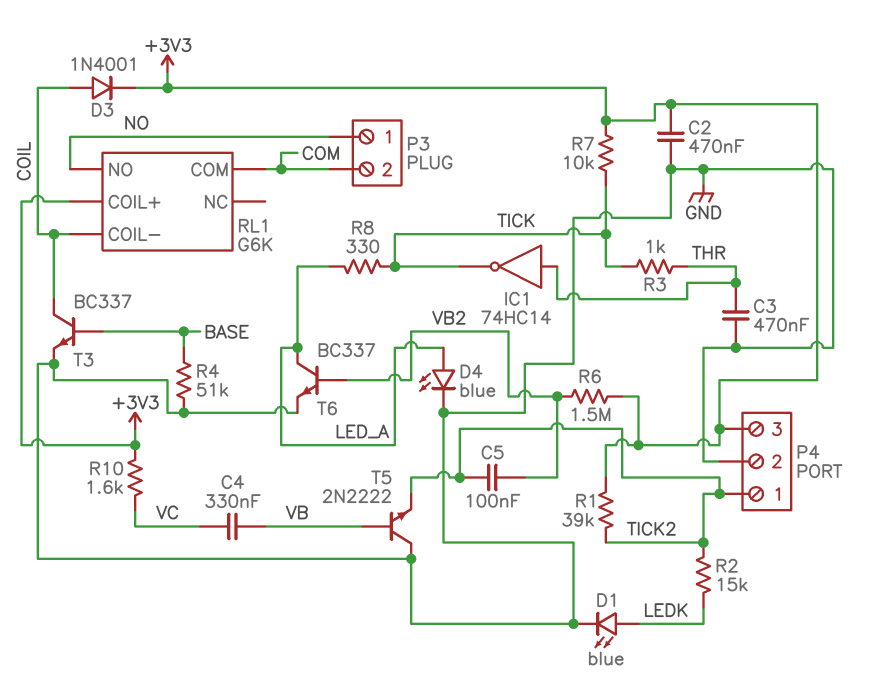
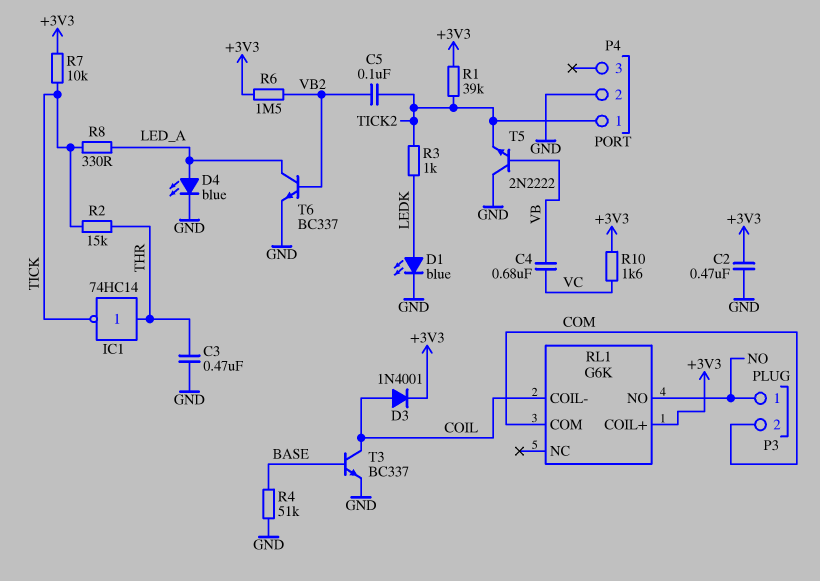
C4: 330nF (VB, VC) -> 680nF (VB, VC)
P4 pin 3: +3V3 -> none
R2: 15k (LEDK, TICK2) -> 15k (THR, TICK)
R3: 1k (THR, TICK) -> 1k (LEDK, TICK2)

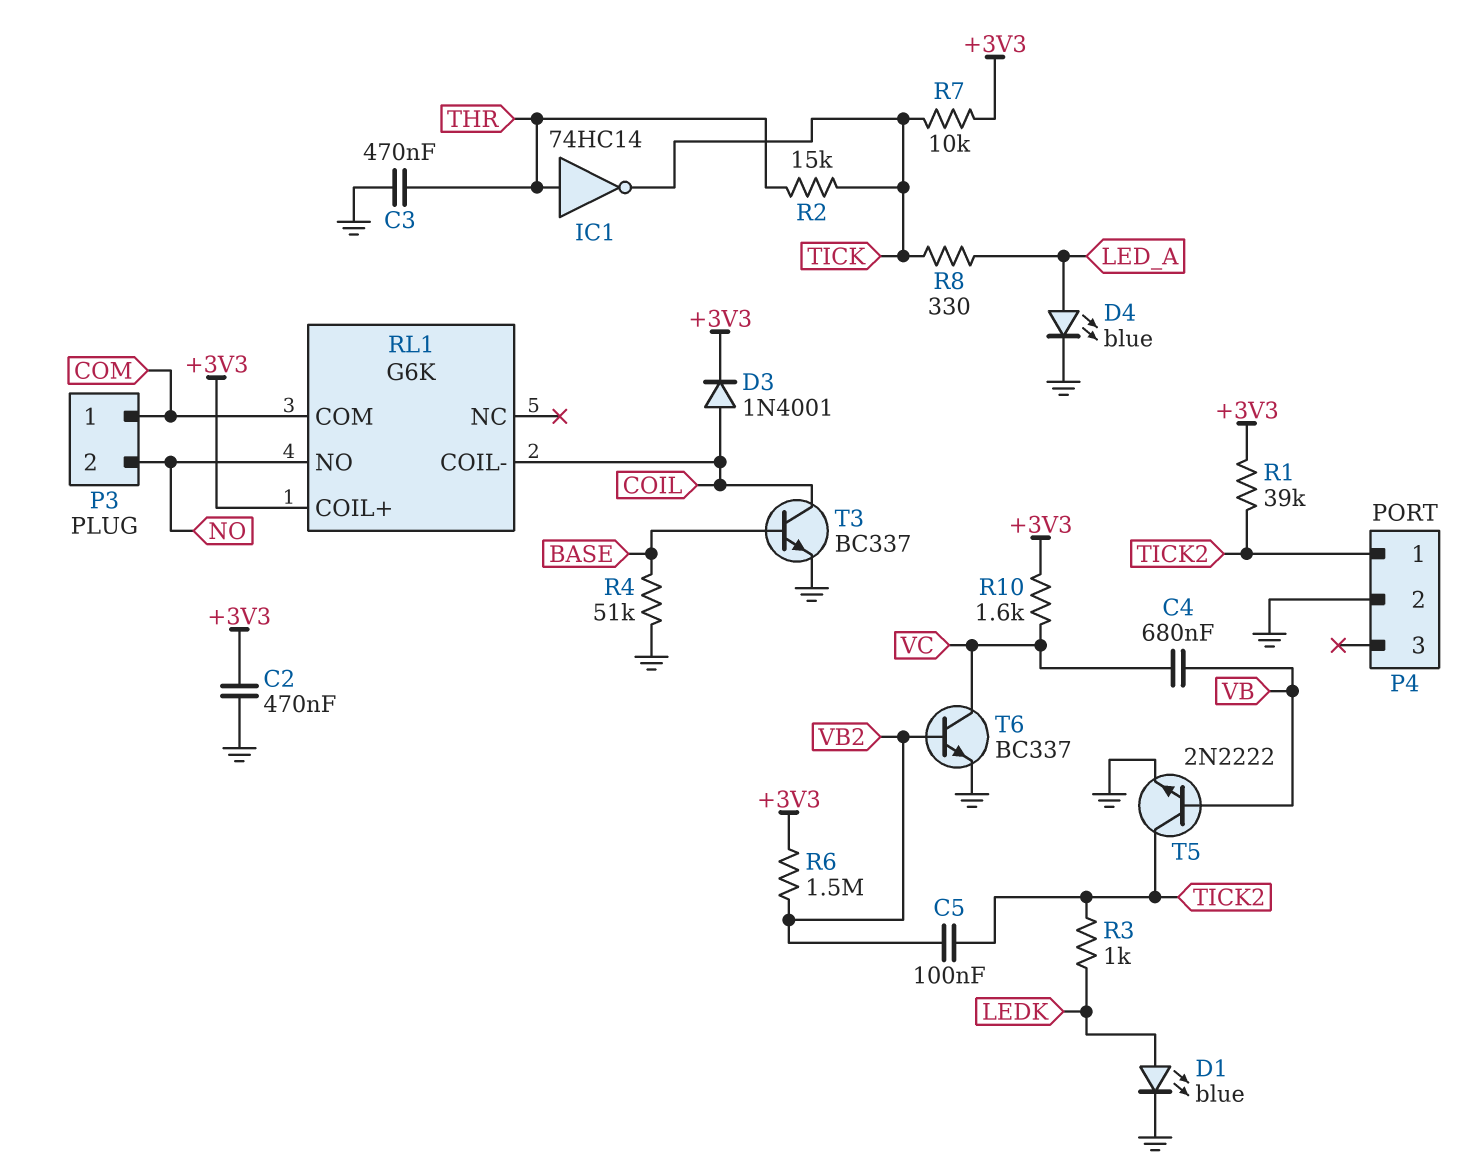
P3 pin 1: NO -> COM
P3 pin 2: COM -> NO
T5: NPN 2N2222 (B VB, C GND, E TICK2) -> NPN 2N2222 (B VB, C TICK2, E GND)
T6: NPN BC337 (B VB2, C LED_A, E GND) -> NPN BC337 (B VB2, C VC, E GND)

